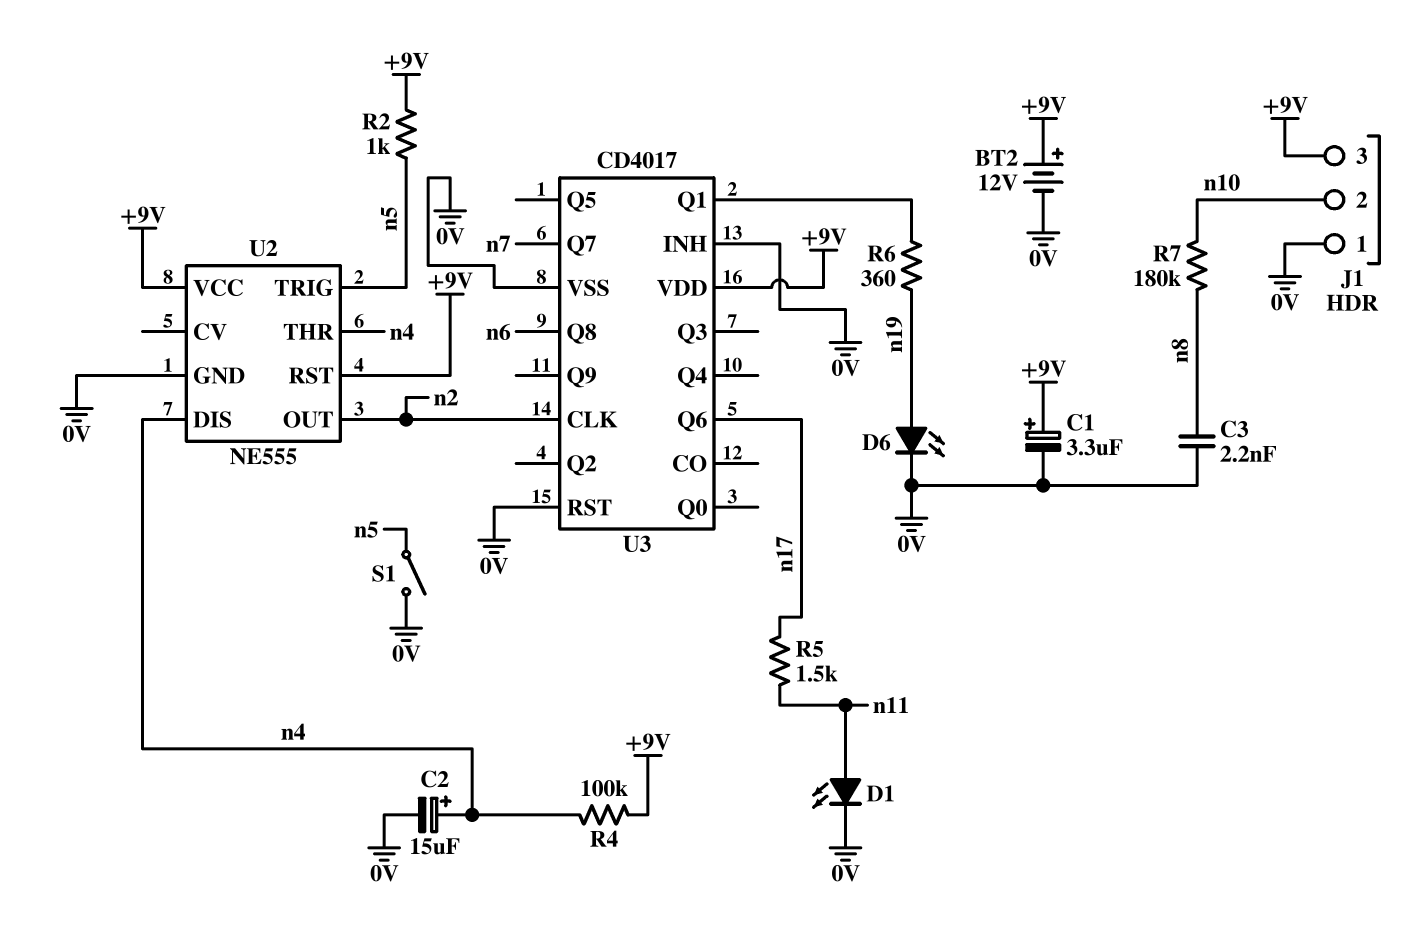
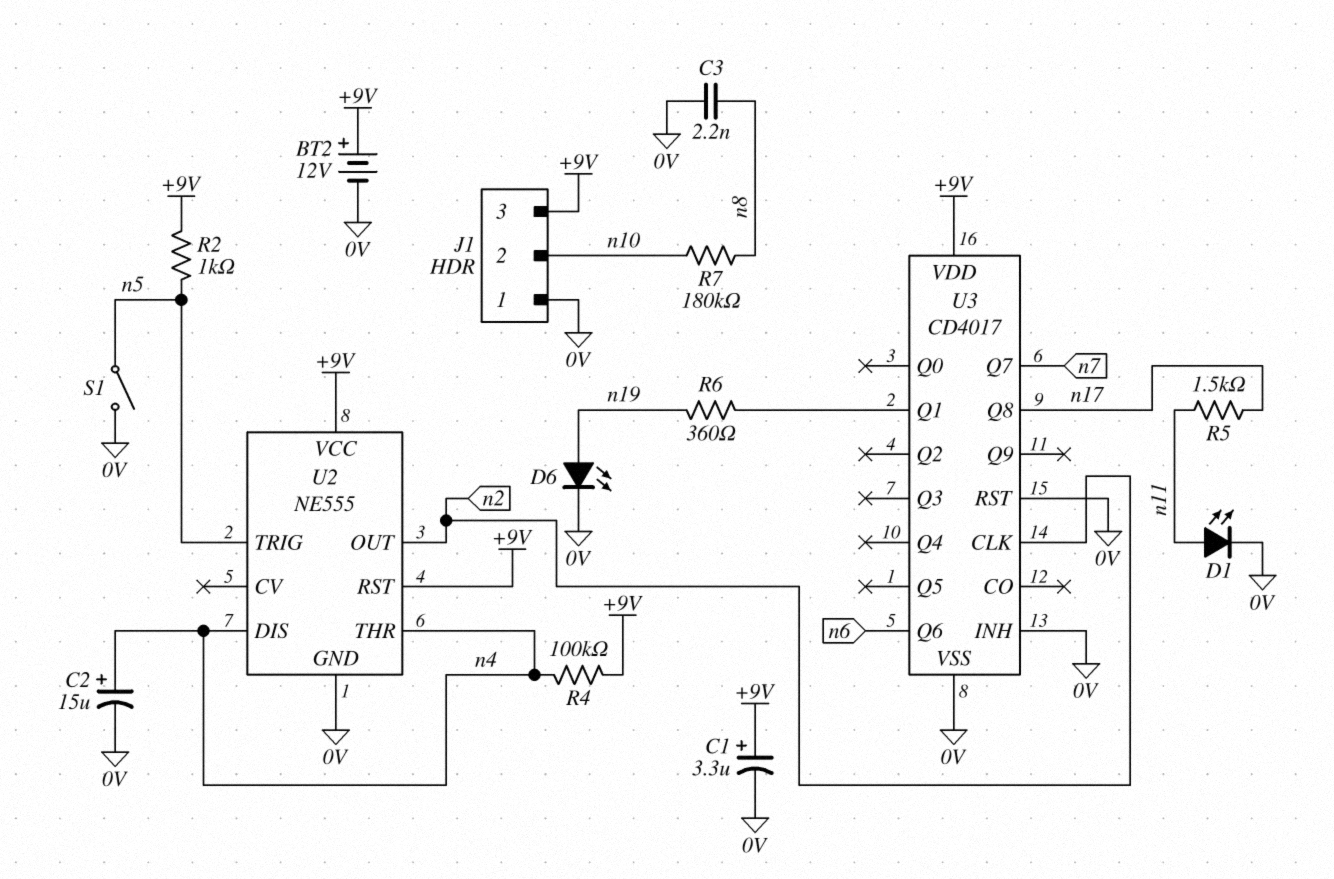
U3 pin Q6: n17 -> n6
U3 pin Q8: n6 -> n17

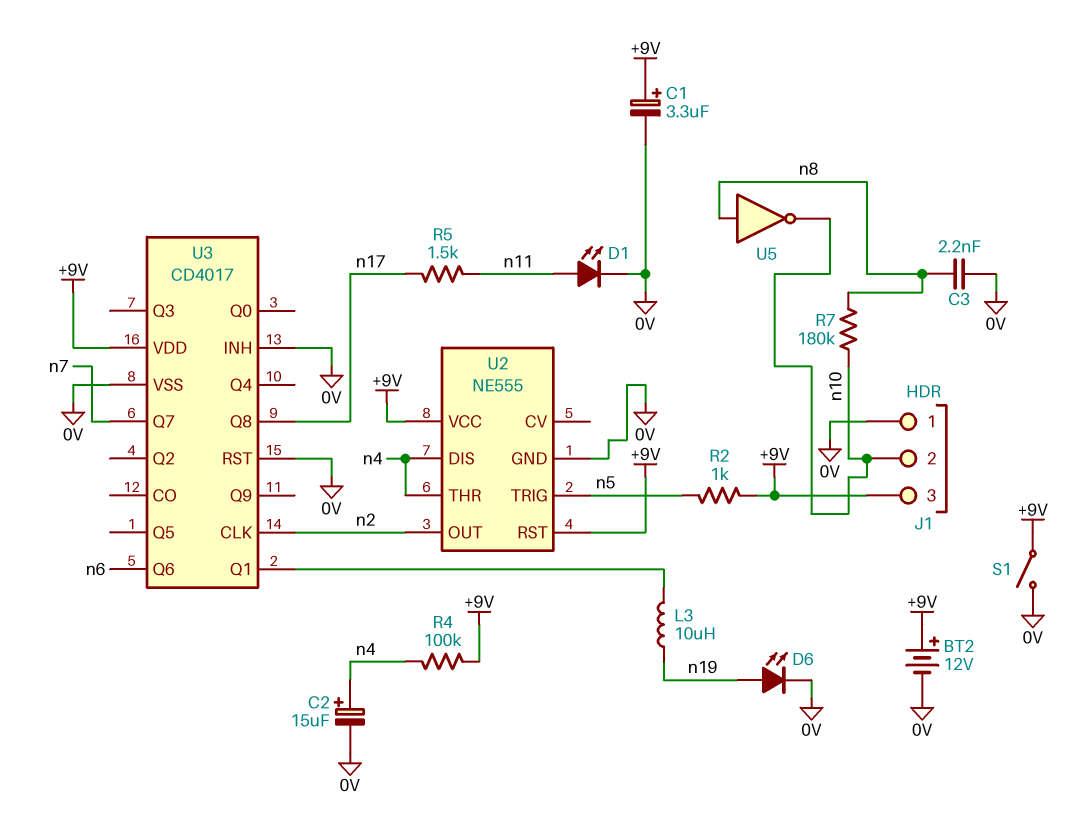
L3: none -> 10uH (U3/Q1, n19)
R6: 360 (U3/Q1, n19) -> none
S1: switch (0V, n5) -> switch (+9V, 0V)
U5: none -> NOT (in n8, out n10)

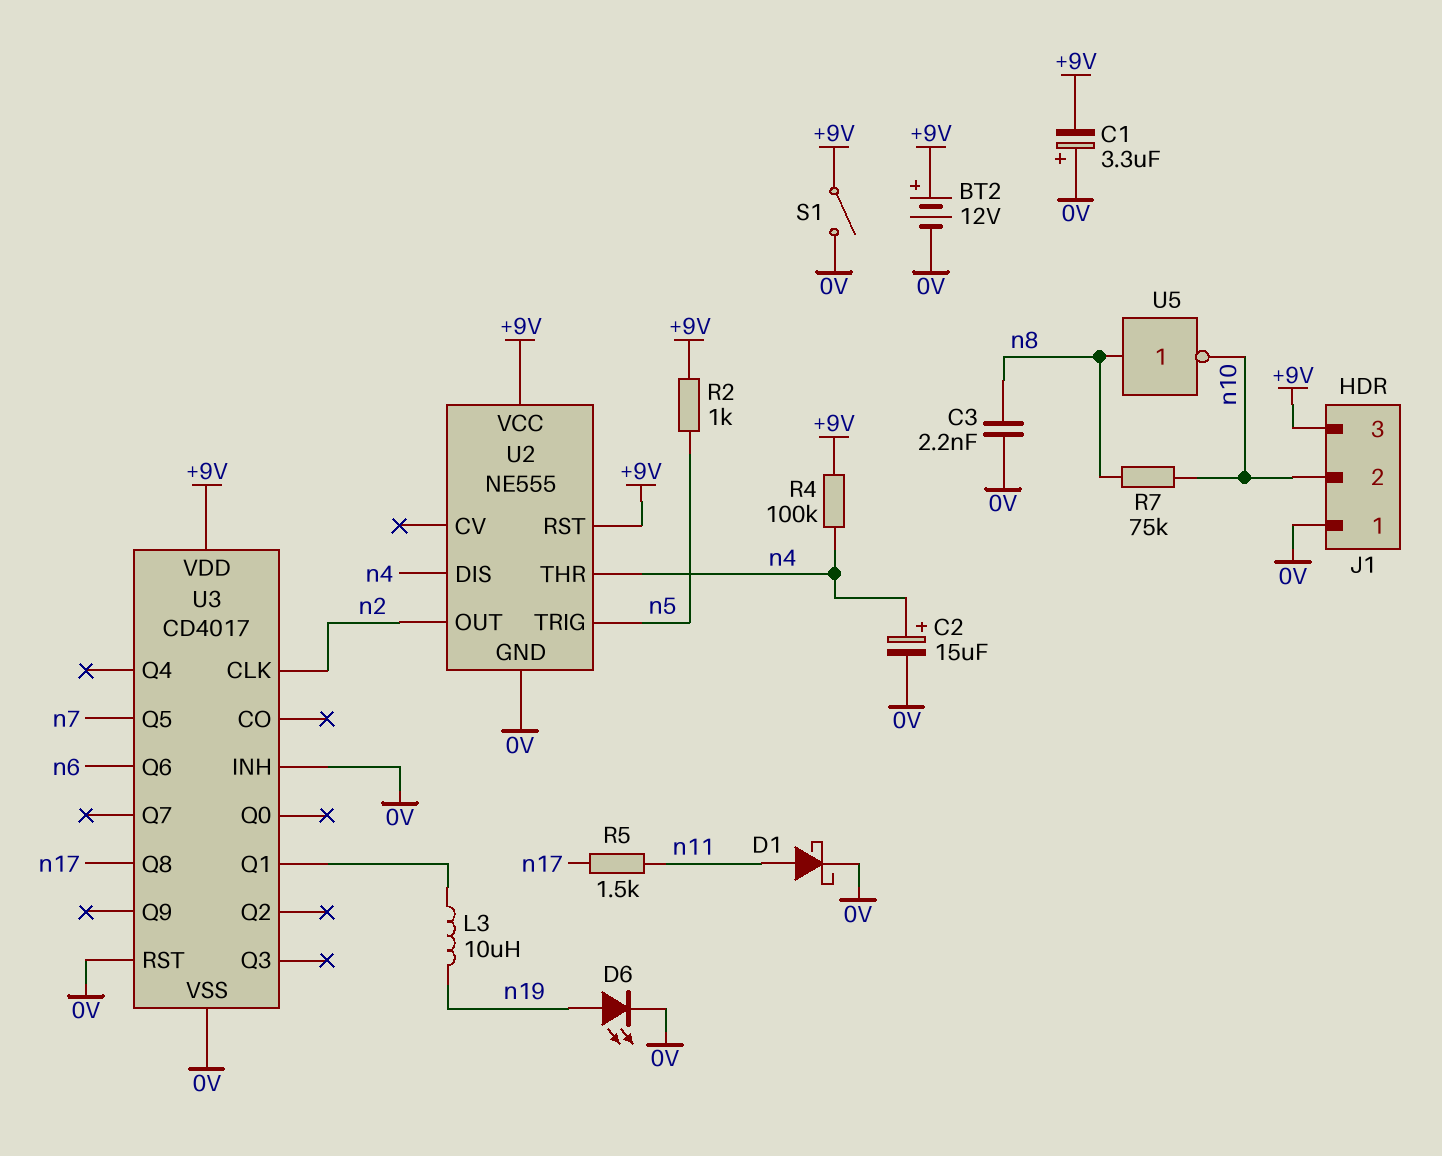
C1: 3.3uF (plus +9V, minus 0V) -> 3.3uF (plus 0V, minus +9V)
D1: LED (A n11, K 0V) -> schottky (A n11, K 0V)
R7: 180k (n8, n10) -> 75k (n8, n10)
U3 pin Q5: none -> n7
U3 pin Q7: n7 -> none

